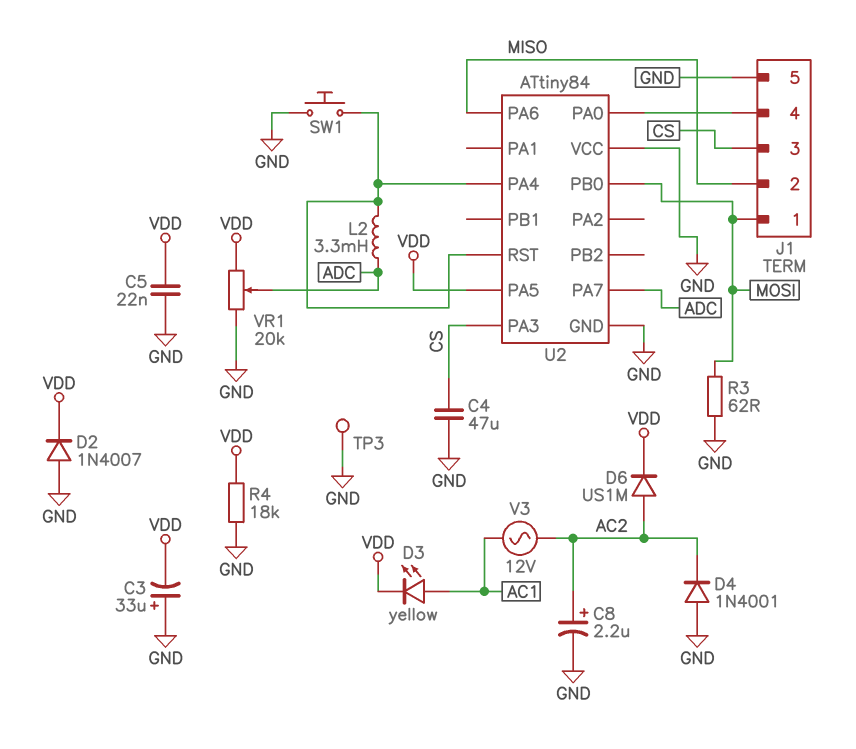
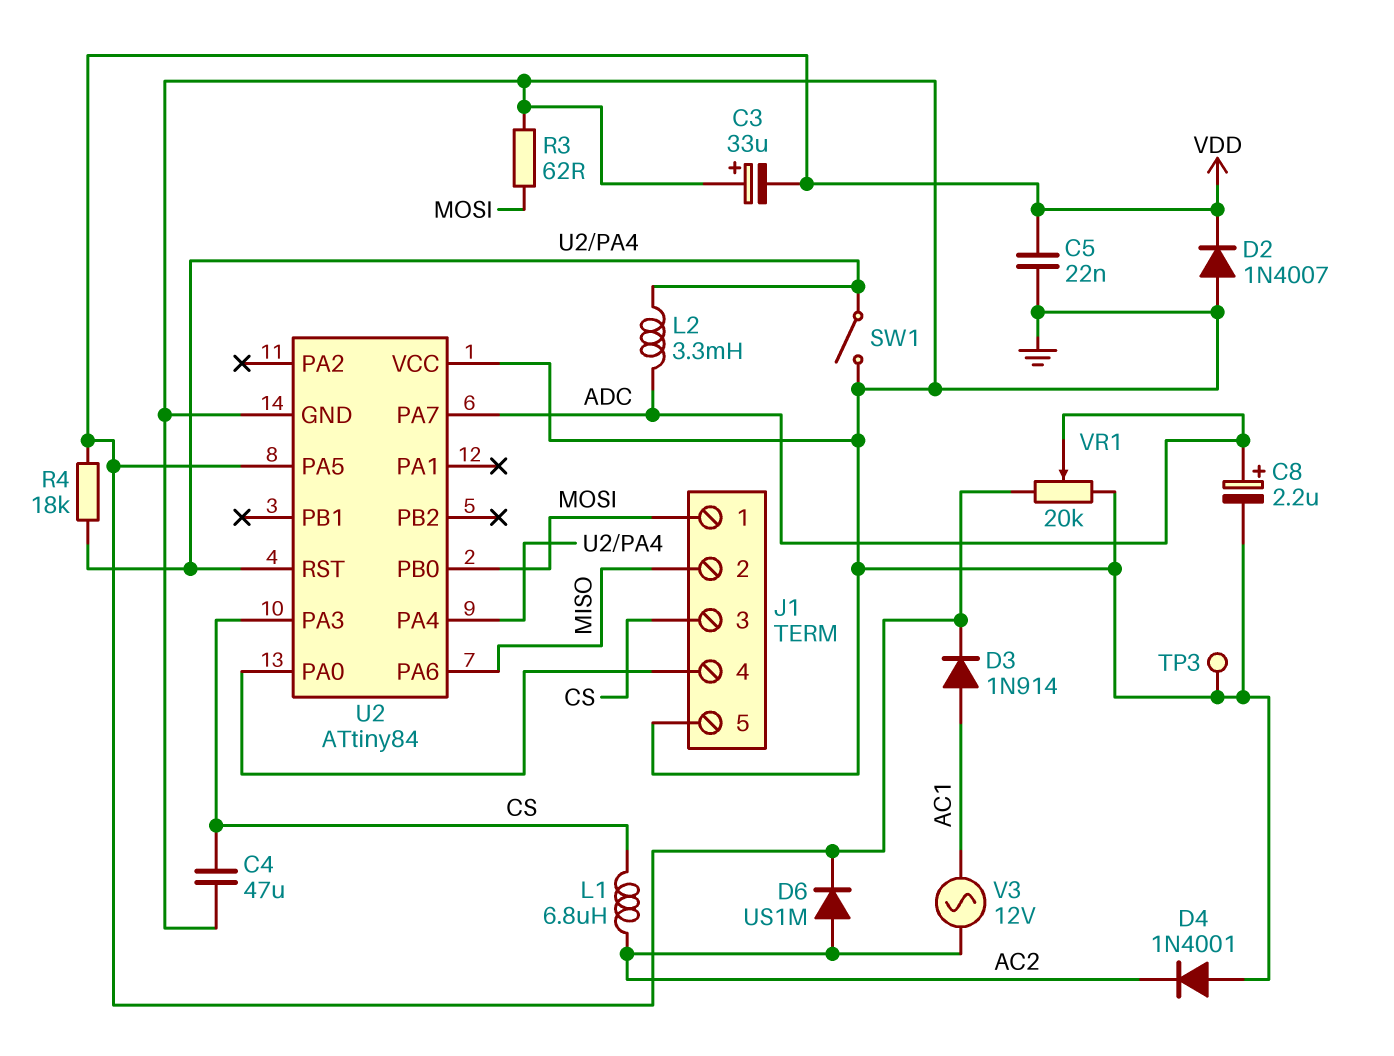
C8: 2.2uF (plus AC2, minus GND) -> 2.2uF (plus ADC, minus GND)
D3: LED yellow (A AC1, K VDD) -> diode 1N914 (A AC1, K VDD)
L1: none -> 6.8uH (AC2, CS)
R4: 18k (GND, VDD) -> 18k (U2/PA4, VDD)
SW1: button (GND, U2/PA4) -> switch (GND, U2/PA4)

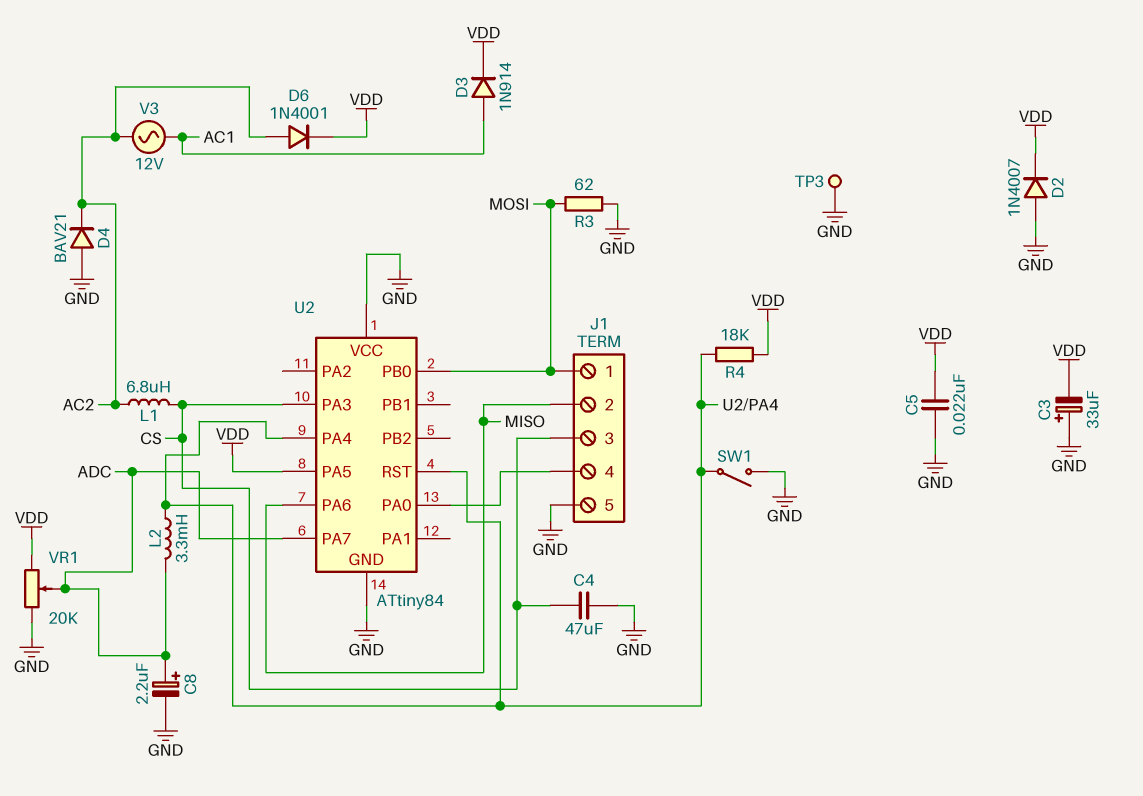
D4: diode 1N4001 (A GND, K AC2) -> diode BAV21 (A GND, K AC2)
D6: diode US1M (A AC2, K VDD) -> diode 1N4001 (A AC2, K VDD)

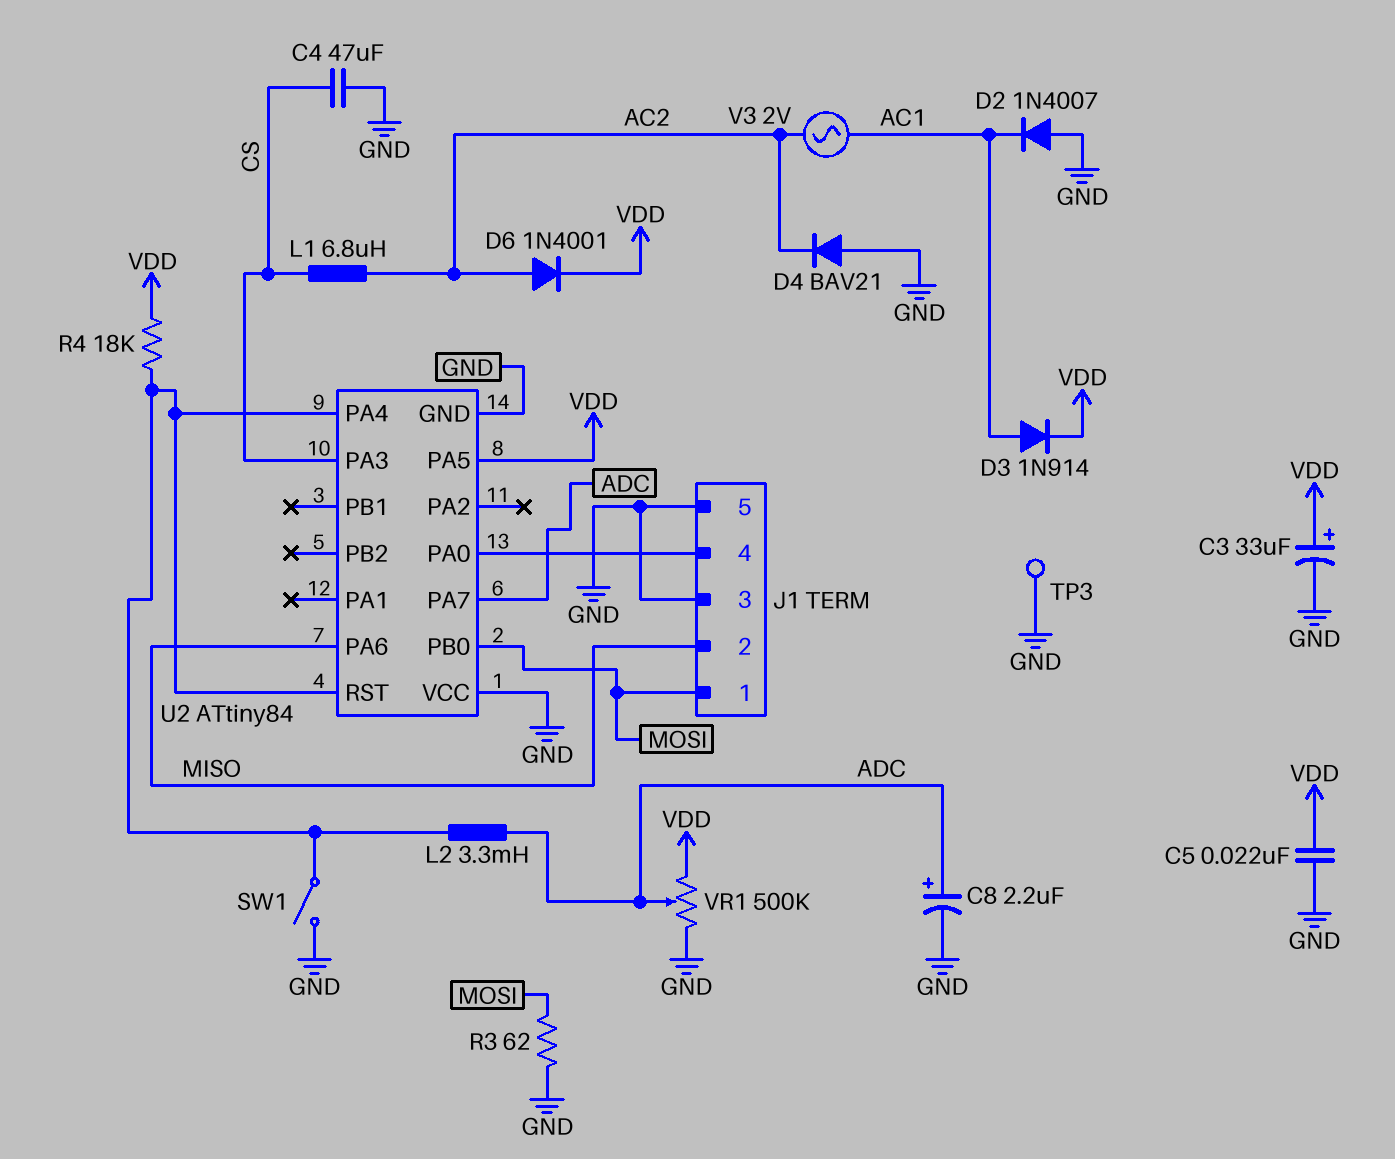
C3: 33uF (plus GND, minus VDD) -> 33uF (plus VDD, minus GND)
D2: diode 1N4007 (A GND, K VDD) -> diode 1N4007 (A GND, K AC1)
J1 pin 3: CS -> GND
V3: AC 12V (AC1, AC2) -> AC 2V (AC1, AC2)
VR1: 20k (GND, VDD, wiper ADC) -> 500k (GND, VDD, wiper ADC)

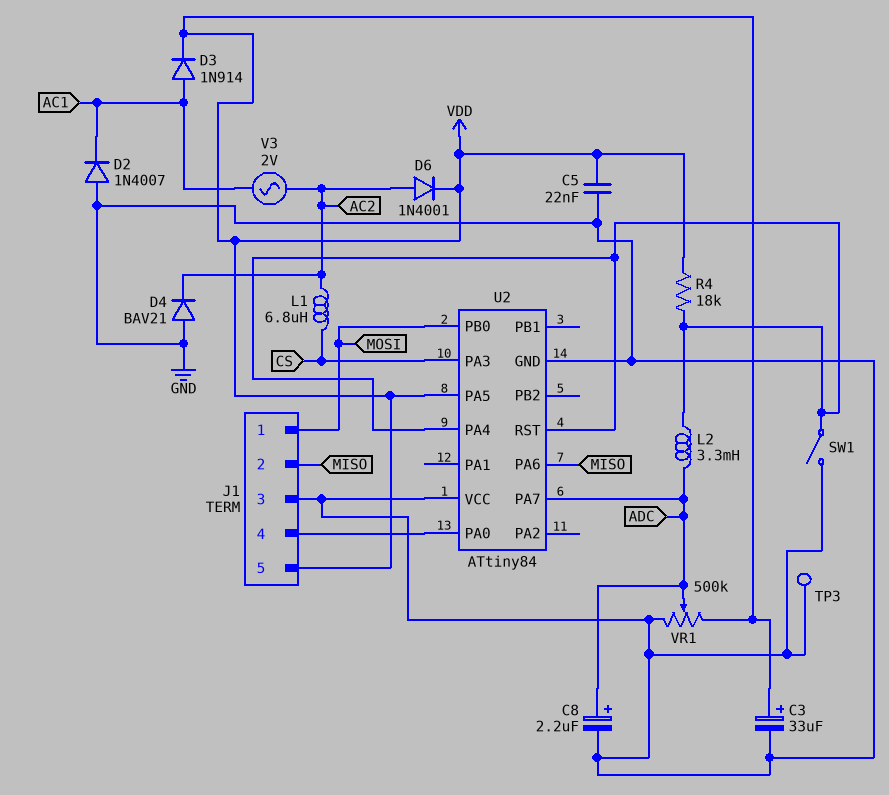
C4: 47uF (CS, GND) -> none
J1 pin 5: GND -> VDD
R3: 62 (GND, MOSI) -> none

